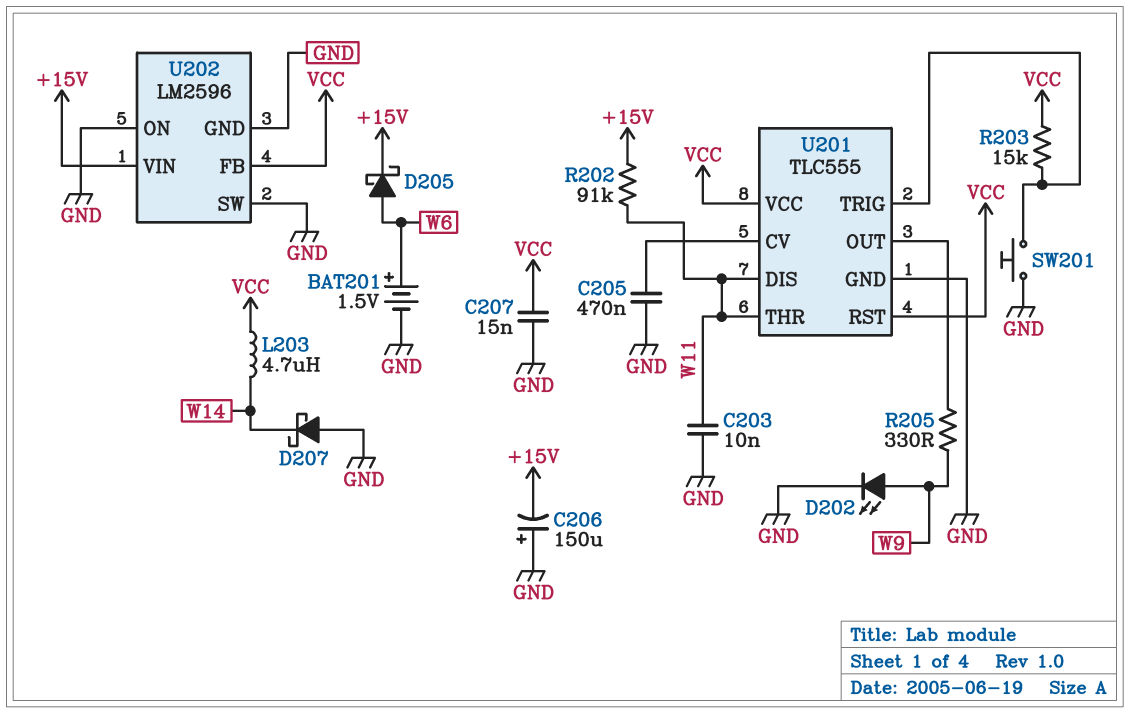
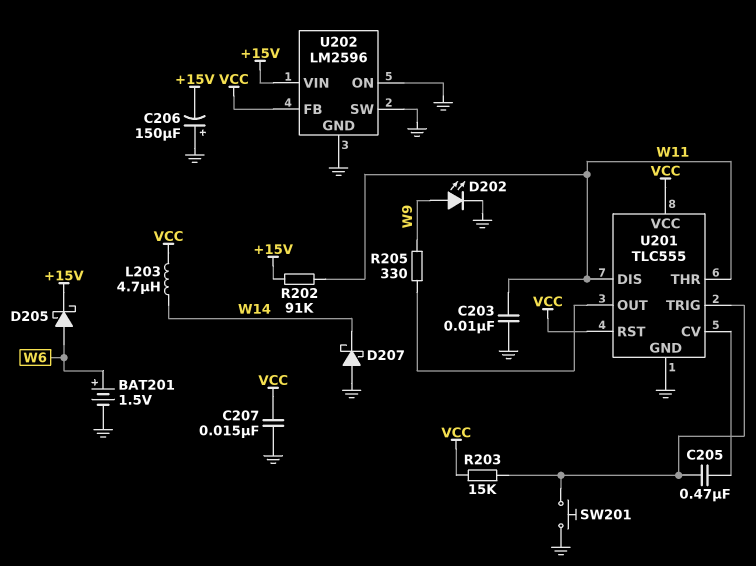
C205: 470nF (GND, U201/CV) -> 470nF (U201/CV, U201/TRIG)

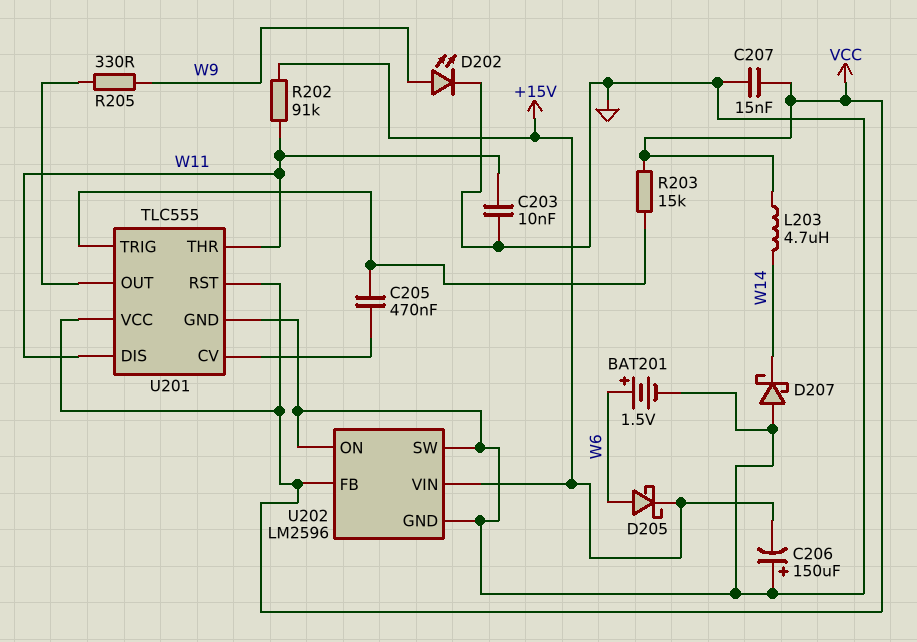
SW201: button (GND, U201/TRIG) -> none

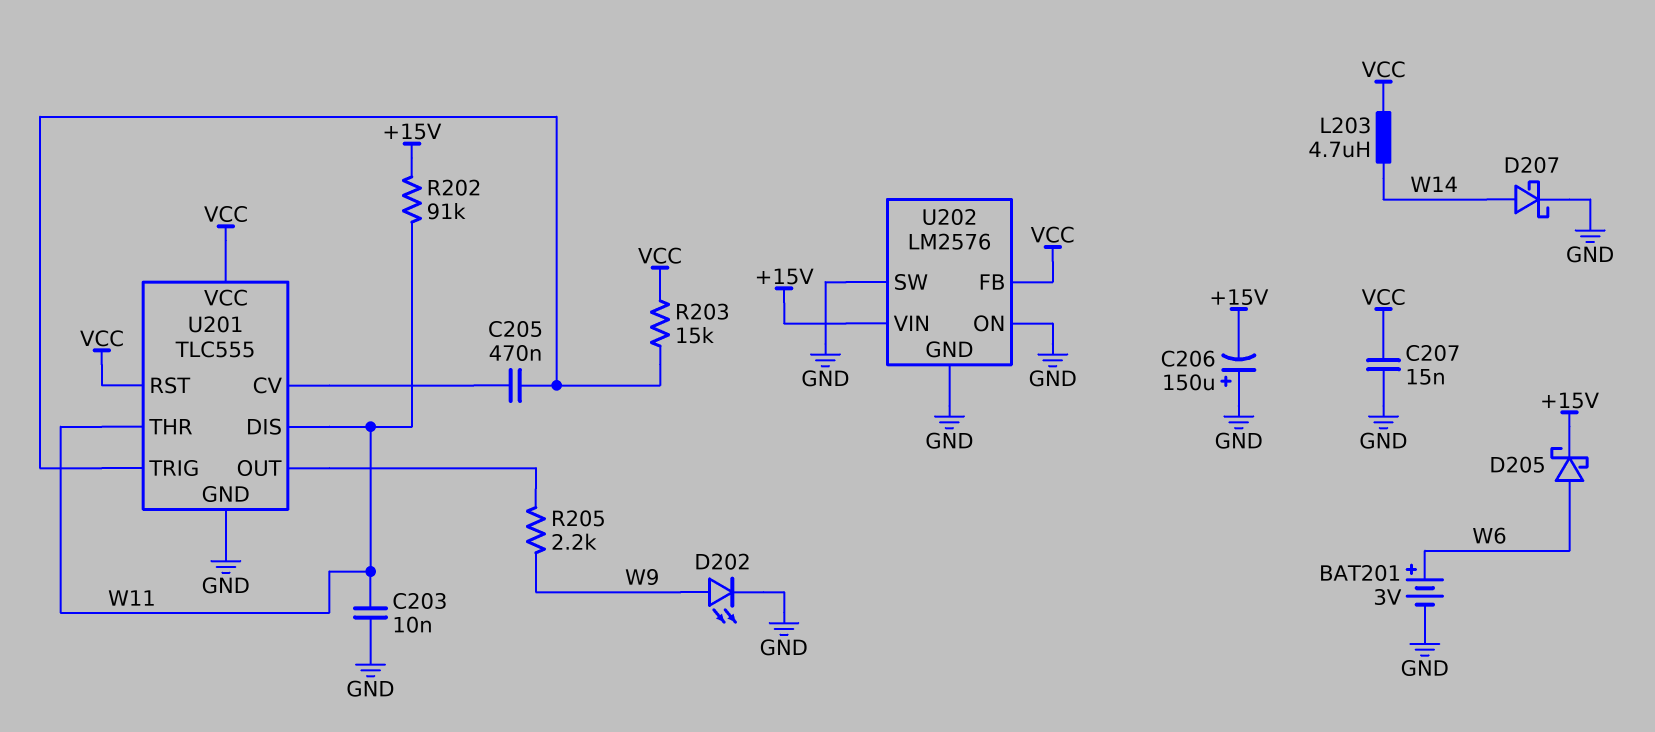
BAT201: 1.5V (plus W6, minus GND) -> 3V (plus W6, minus GND)
D207: schottky (A GND, K W14) -> schottky (A W14, K GND)
R205: 330 (U201/OUT, W9) -> 2.2k (U201/OUT, W9)
U202: LM2596 -> LM2576

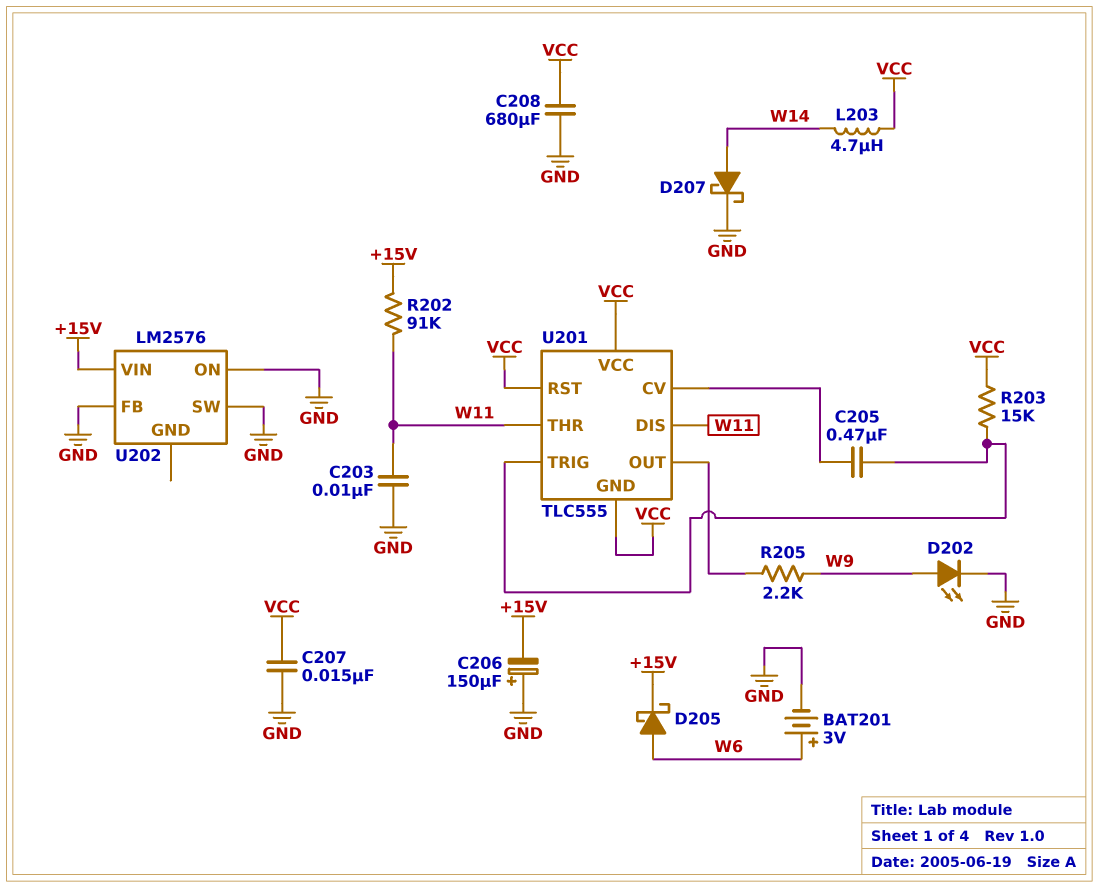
C208: none -> 680uF (GND, VCC)
U201 pin GND: GND -> VCC
U202 pin FB: VCC -> GND
U202 pin GND: GND -> none

